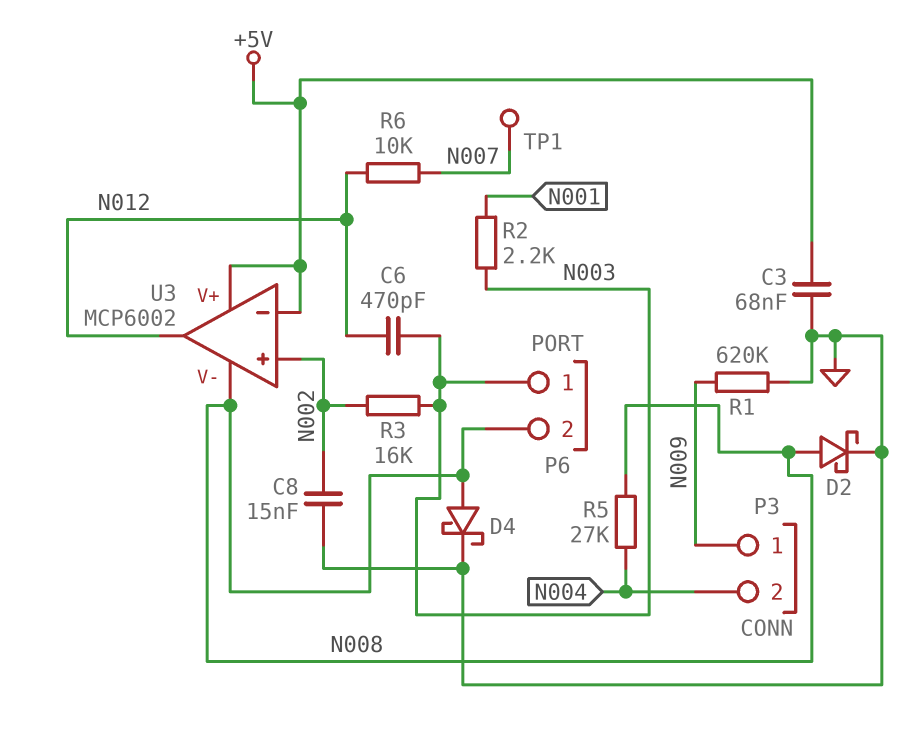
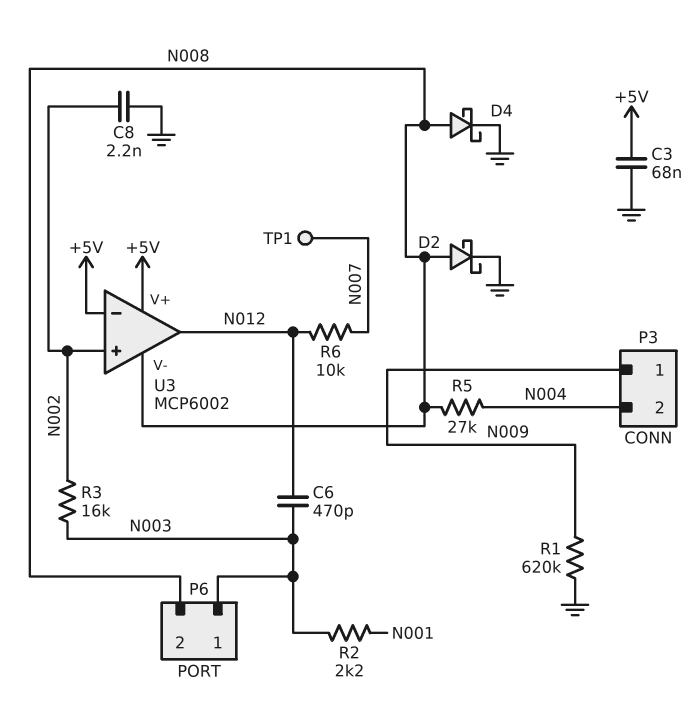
C8: 15nF (GND, N002) -> 2.2nF (GND, N002)

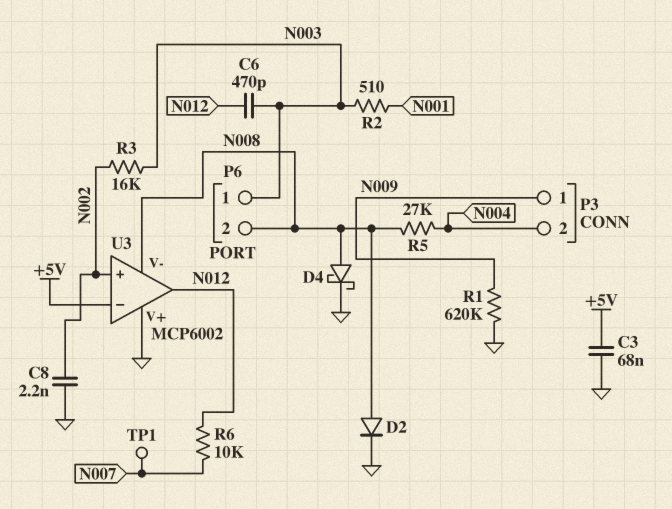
D2: schottky (A N008, K GND) -> diode (A N008, K GND)
R2: 2.2k (N001, N003) -> 510 (N001, N003)
U3 pin V+: +5V -> GND

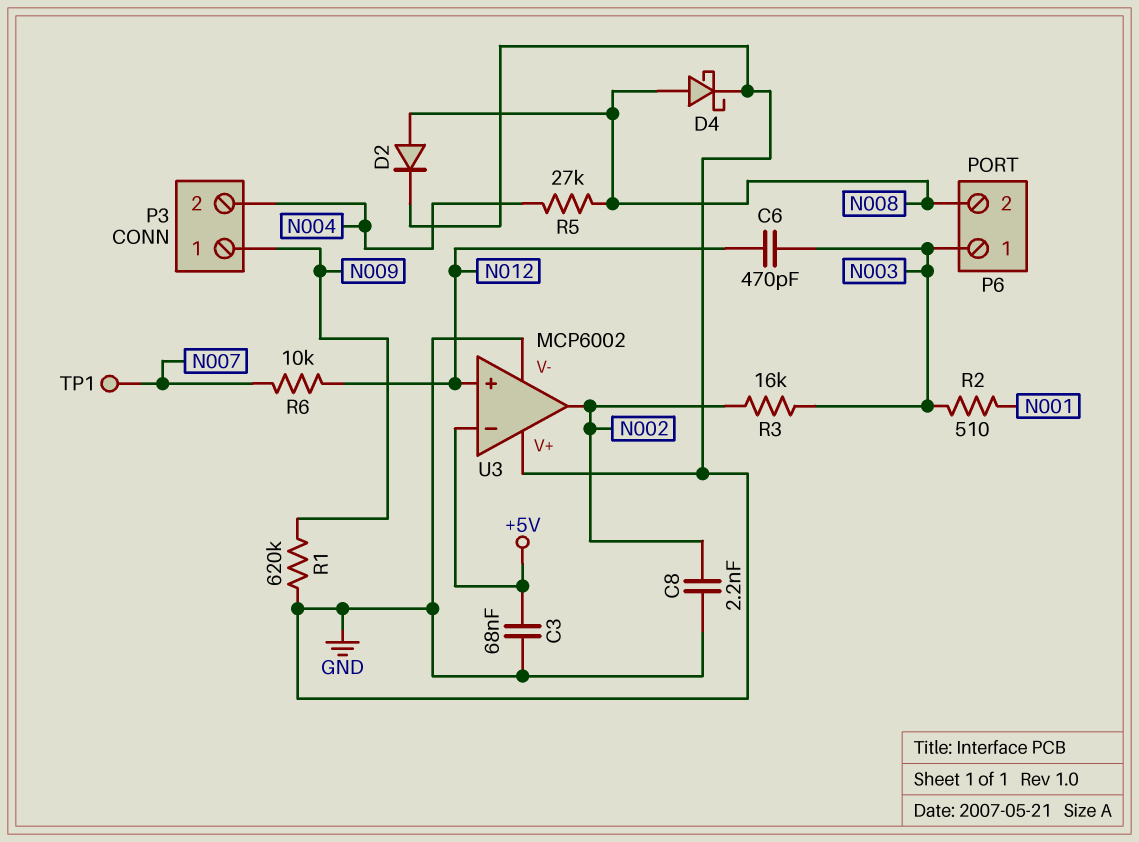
U3 pin V-: N008 -> GND
U3 pin in+: N002 -> N012
U3 pin out: N012 -> N002

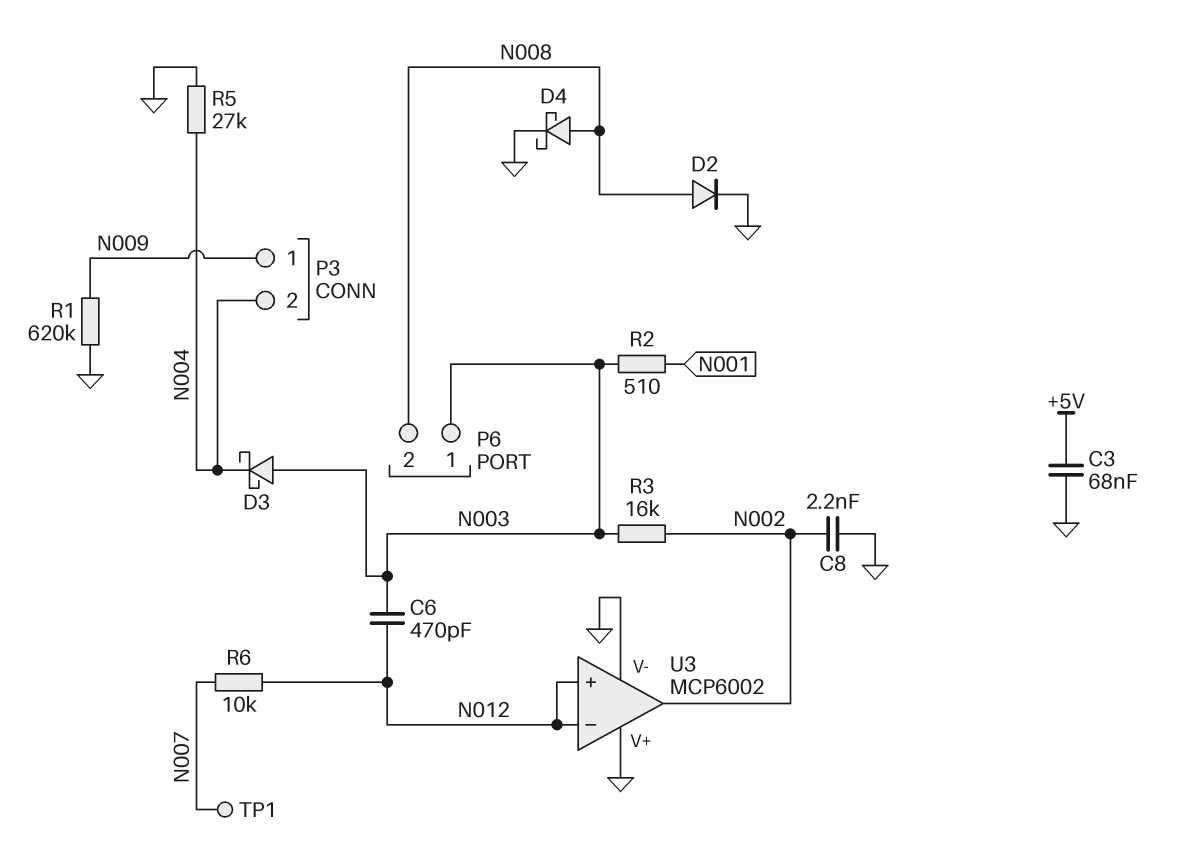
D3: none -> schottky (A N003, K N004)
R5: 27k (N004, N008) -> 27k (GND, N004)
U3 pin in-: +5V -> N012

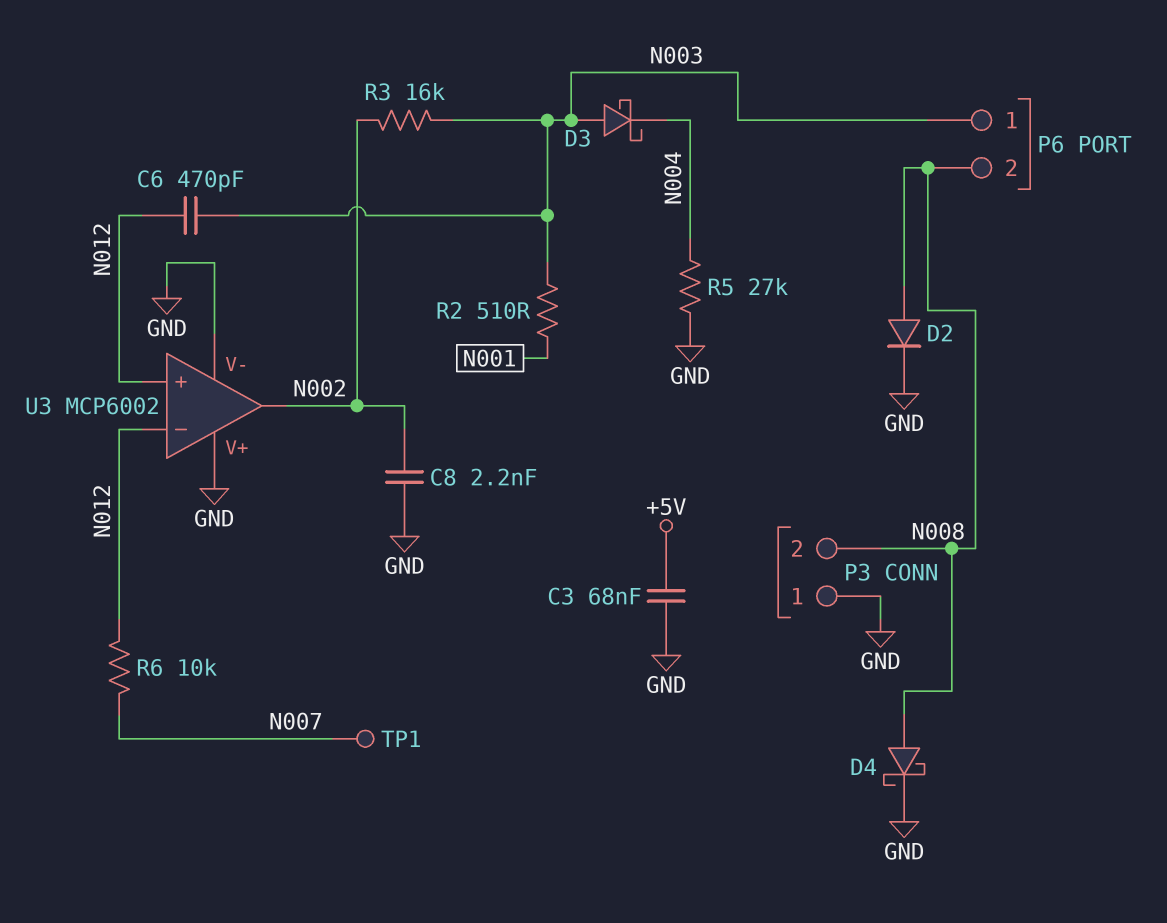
P3 pin 1: N009 -> GND
P3 pin 2: N004 -> N008
R1: 620k (GND, N009) -> none

